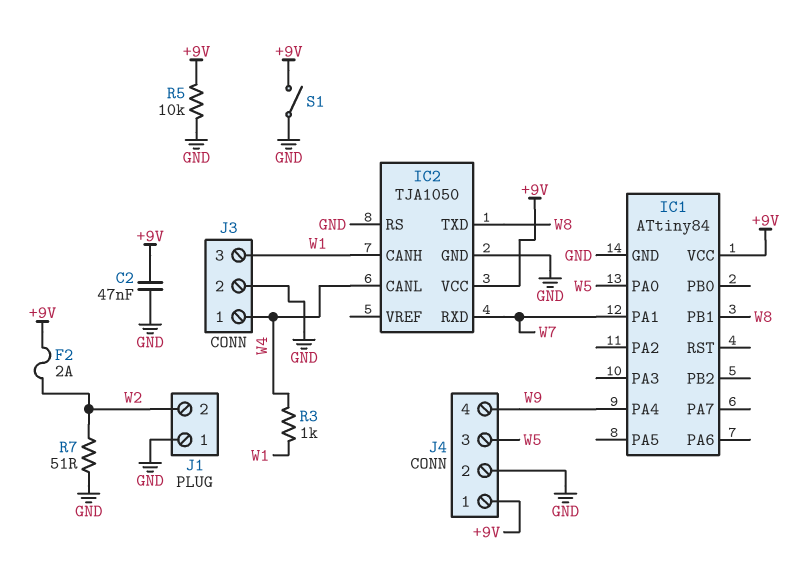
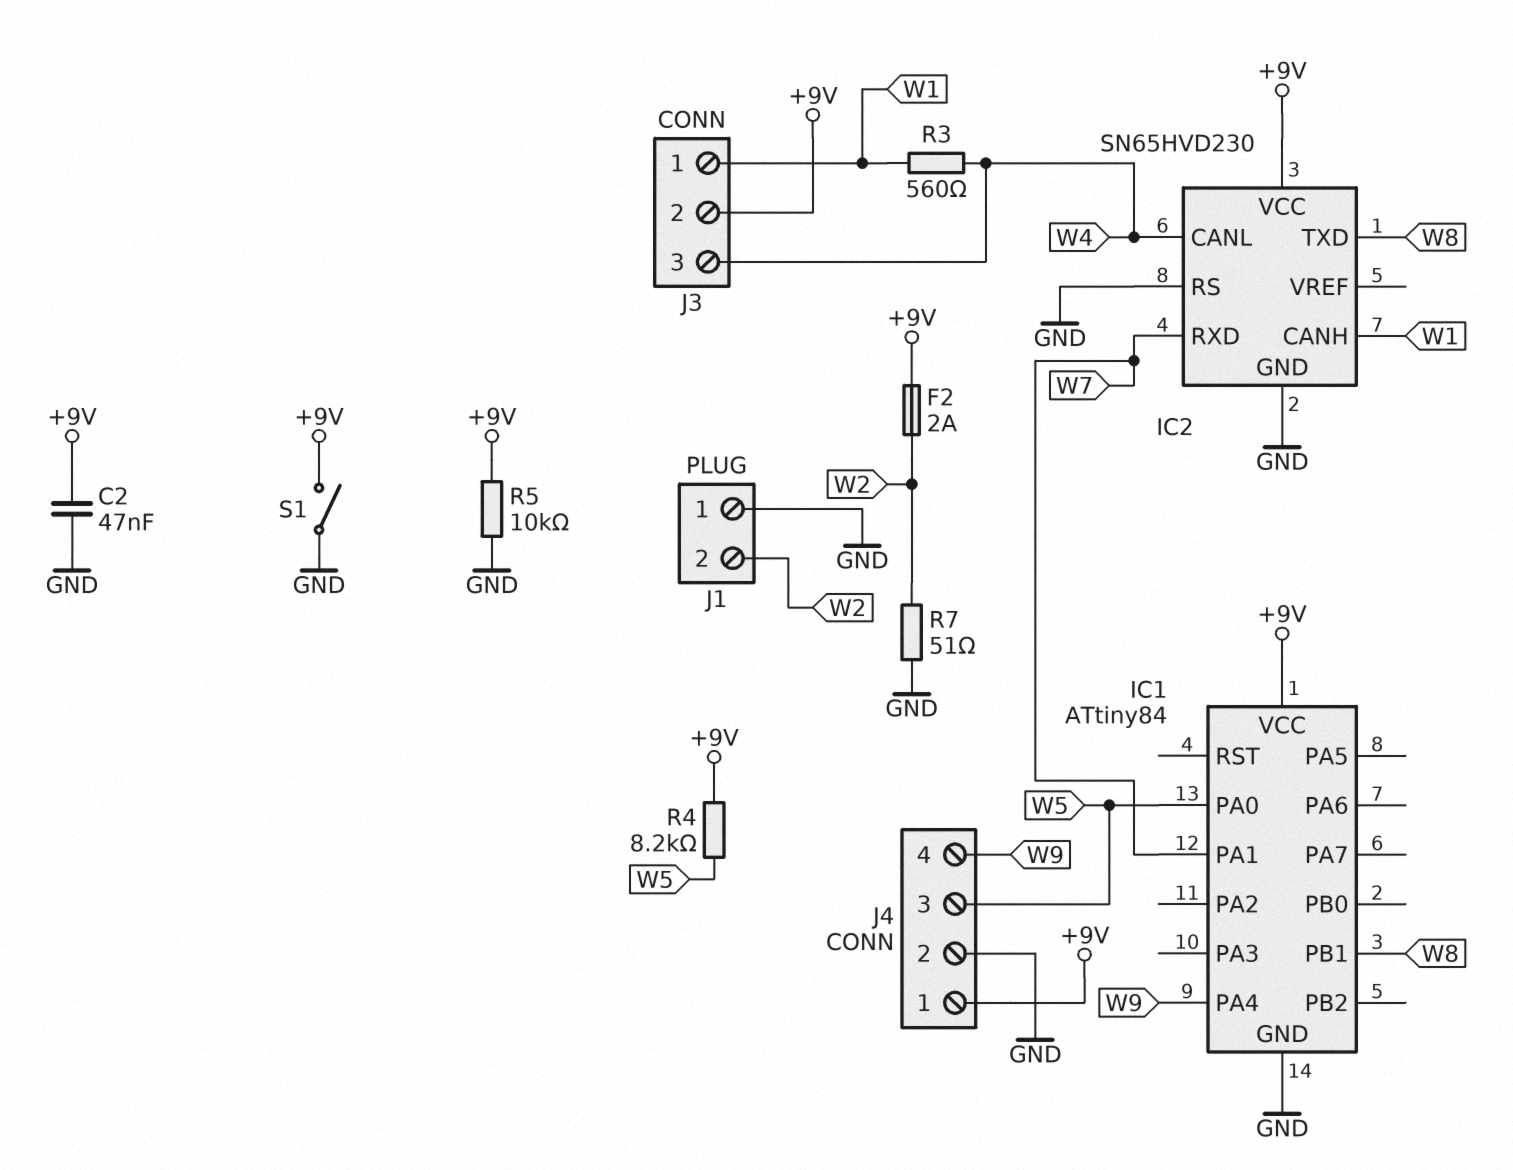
IC2: TJA1050 -> SN65HVD230
J3 pin 1: W4 -> W1
J3 pin 2: GND -> +9V
J3 pin 3: W1 -> W4
R3: 1k (W1, W4) -> 560 (W1, W4)
R4: none -> 8.2k (+9V, W5)

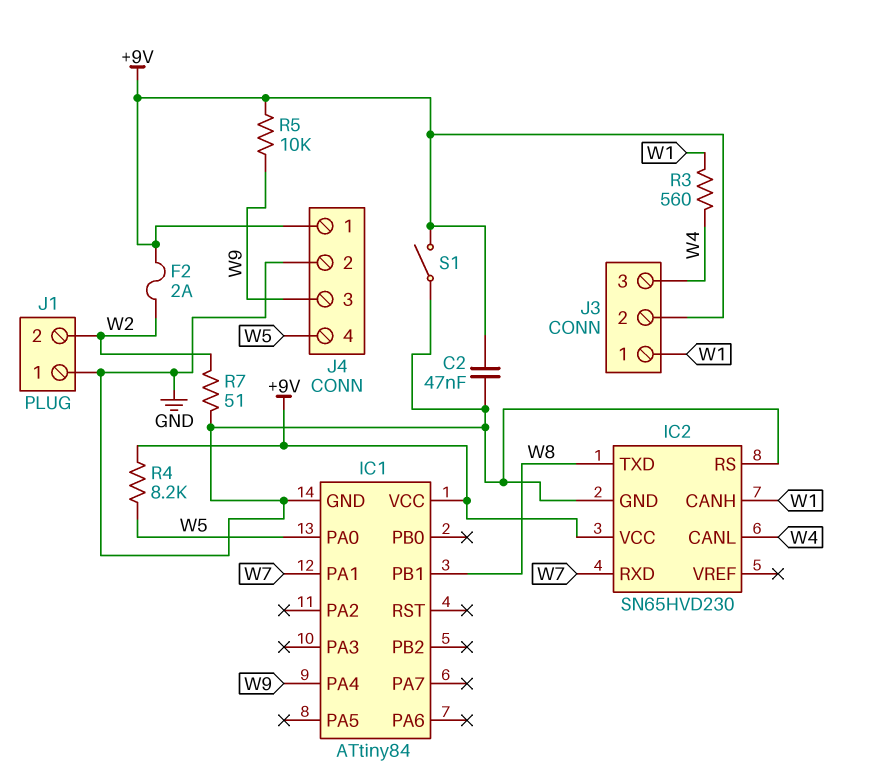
J4 pin 3: W5 -> W9
J4 pin 4: W9 -> W5
R5: 10k (+9V, GND) -> 10k (+9V, W9)

